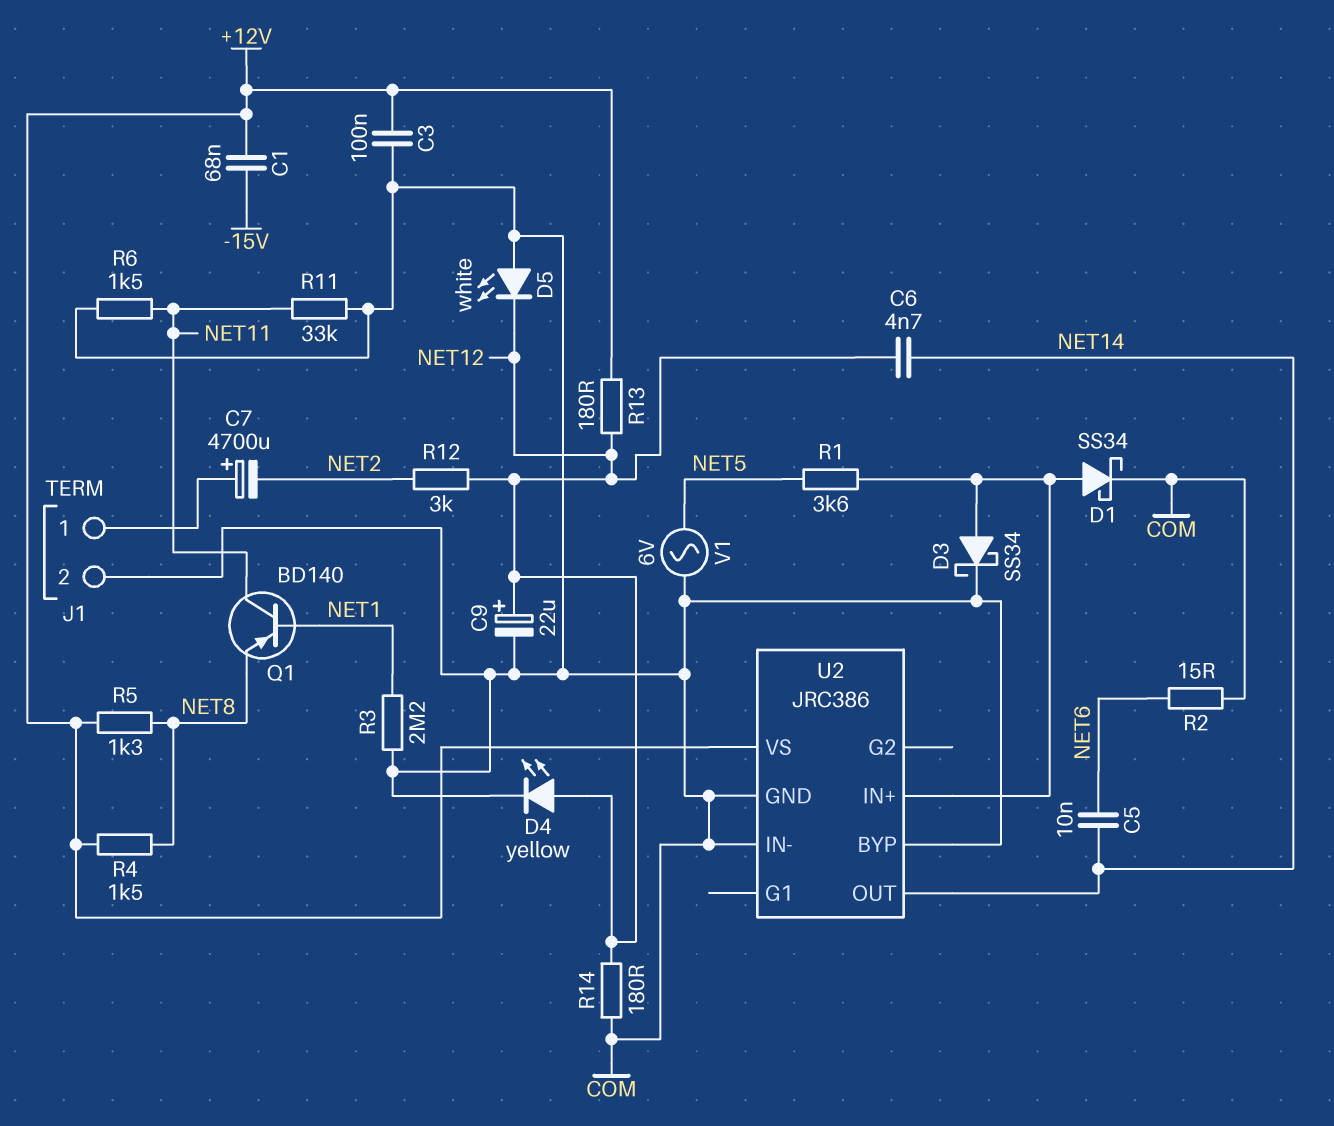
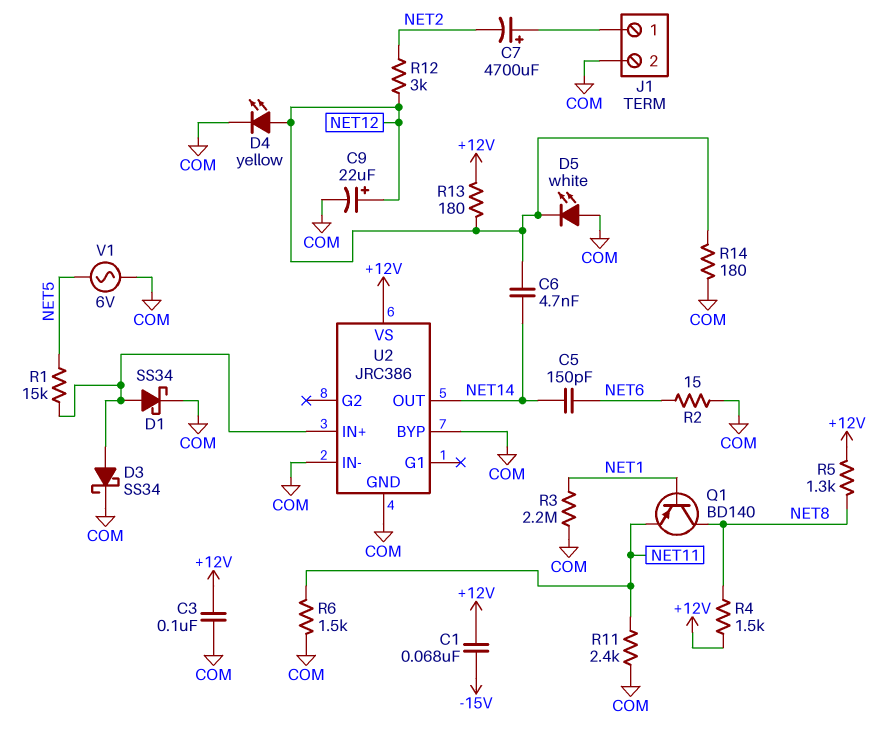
C5: 10nF (NET6, NET14) -> 150pF (NET6, NET14)
Q1: PNP BD140 (B NET1, C NET11, E NET8) -> PNP BD140 (B NET1, C NET8, E NET11)
R1: 3.6k (NET5, U2/IN+) -> 15k (NET5, U2/IN+)
R11: 33k (COM, NET11) -> 2.4k (COM, NET11)

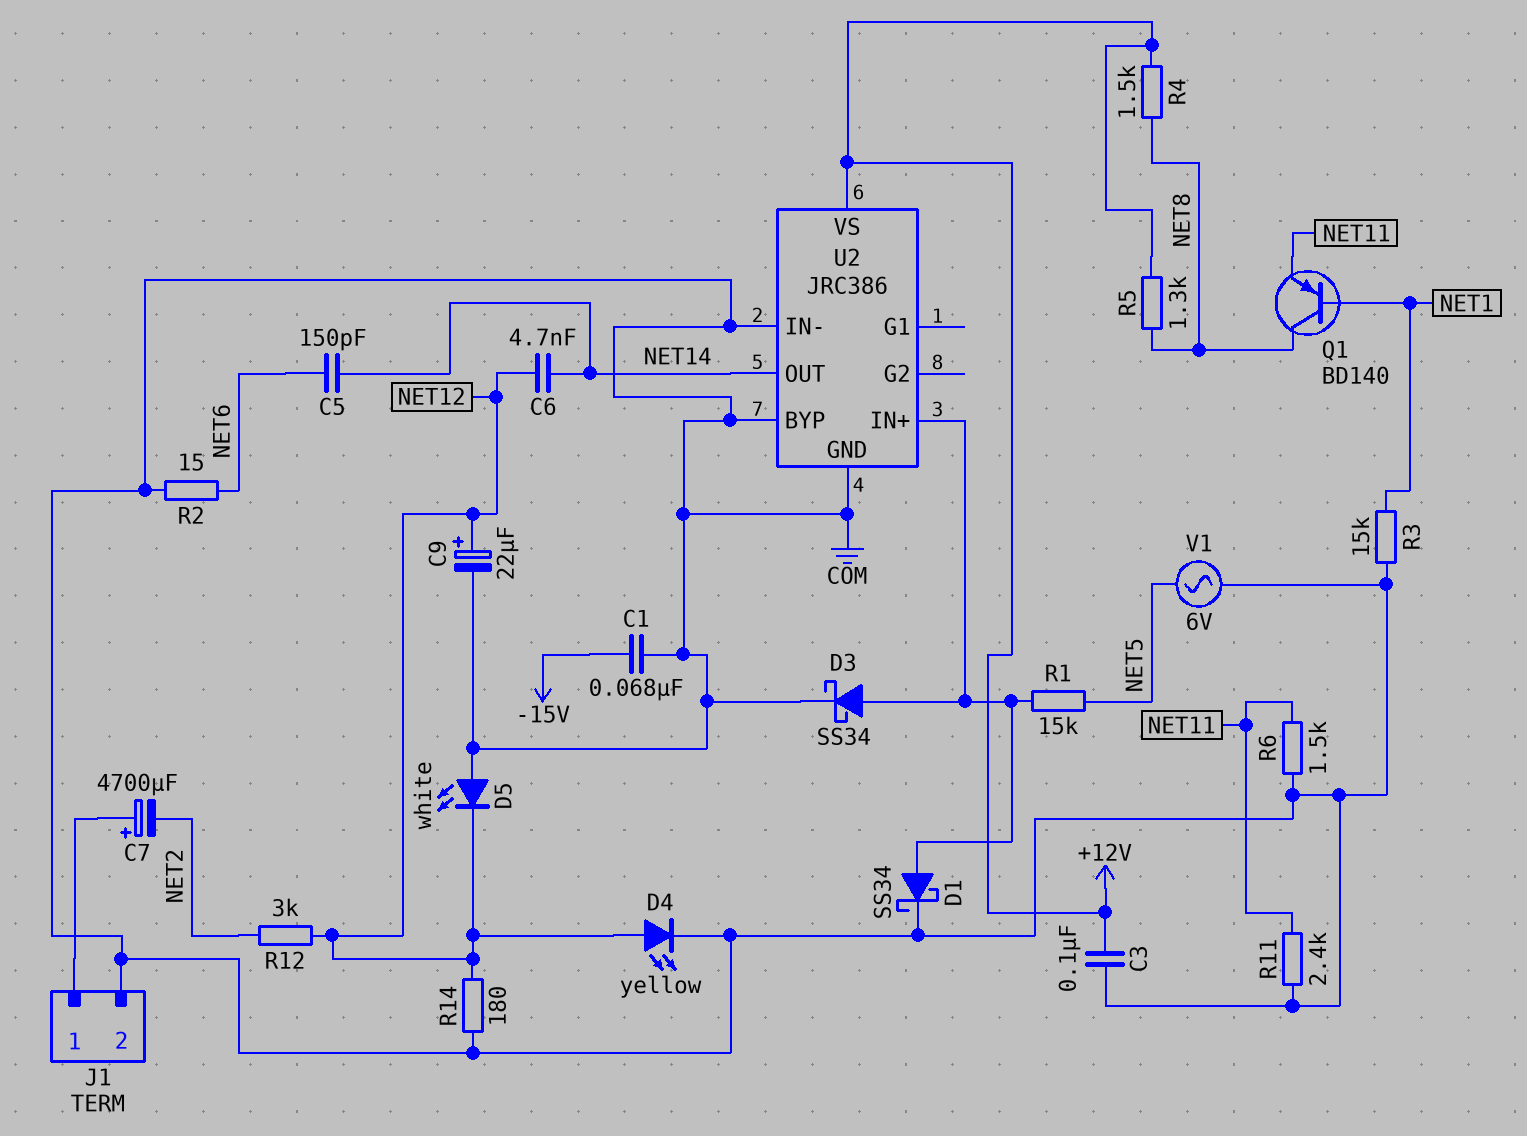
C1: 68nF (+12V, -15V) -> 68nF (-15V, COM)
R3: 2.2M (COM, NET1) -> 15k (COM, NET1)
R13: 180 (+12V, NET12) -> none

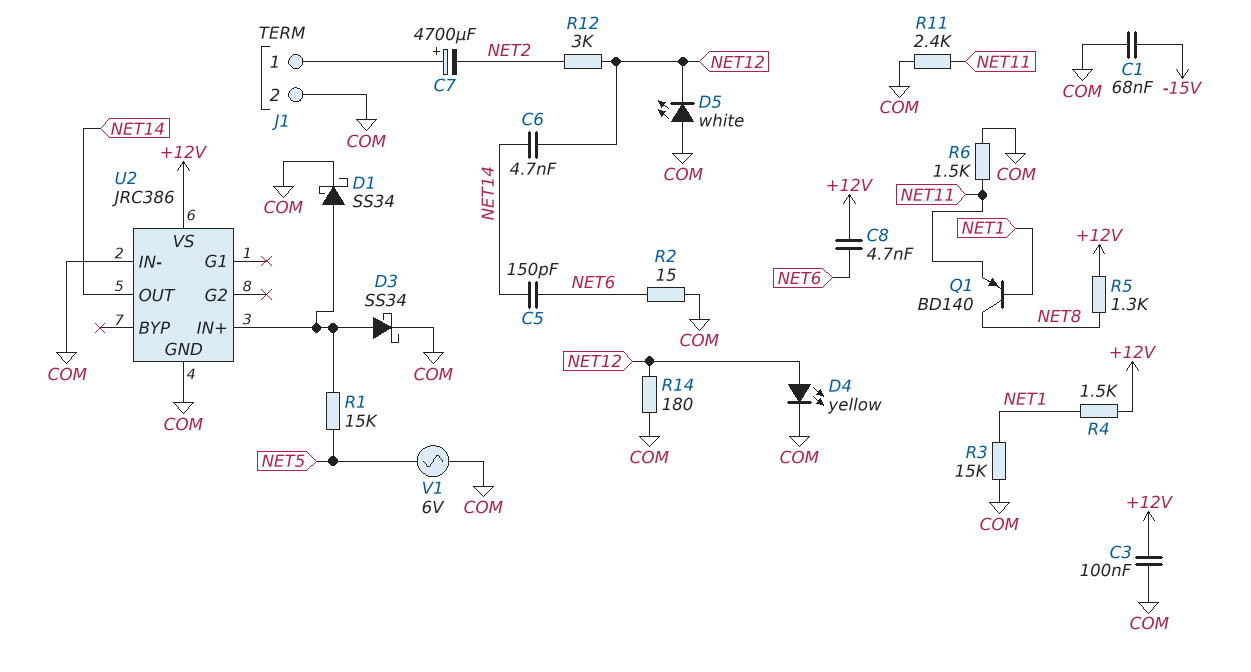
C8: none -> 4.7nF (+12V, NET6)
C9: 22uF (plus NET12, minus COM) -> none
R4: 1.5k (+12V, NET8) -> 1.5k (+12V, NET1)
U2 pin BYP: COM -> none

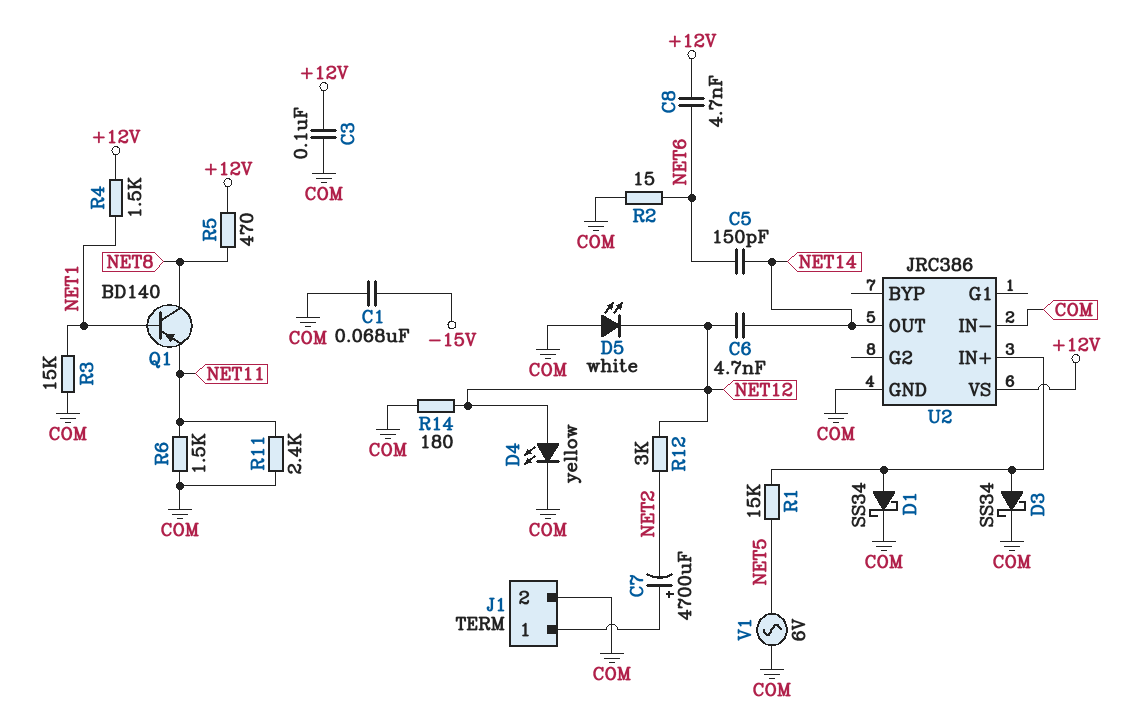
R5: 1.3k (+12V, NET8) -> 470 (+12V, NET8)

